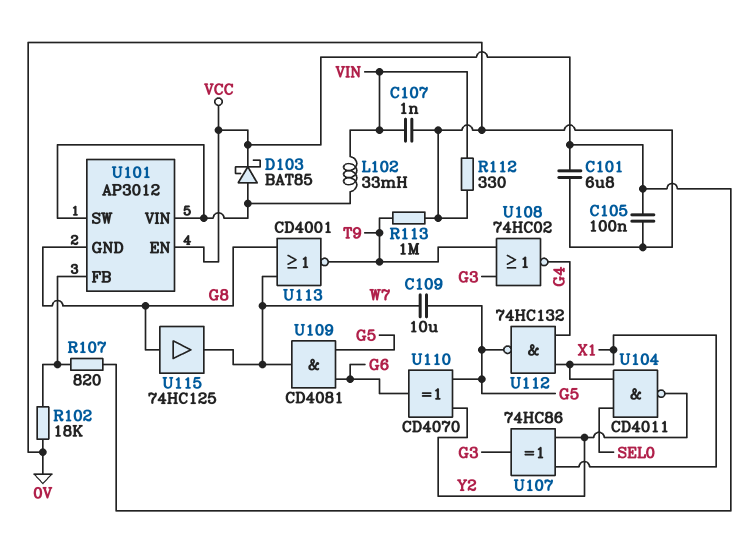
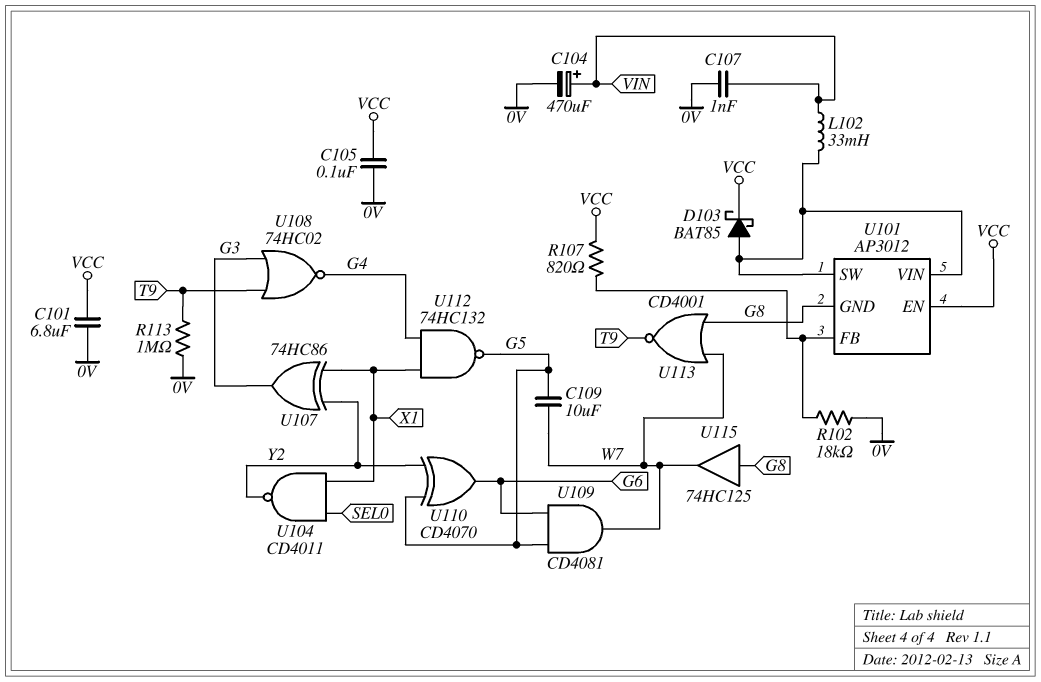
C104: none -> 470uF (plus VIN, minus 0V)
R112: 330 (0V, VIN) -> none

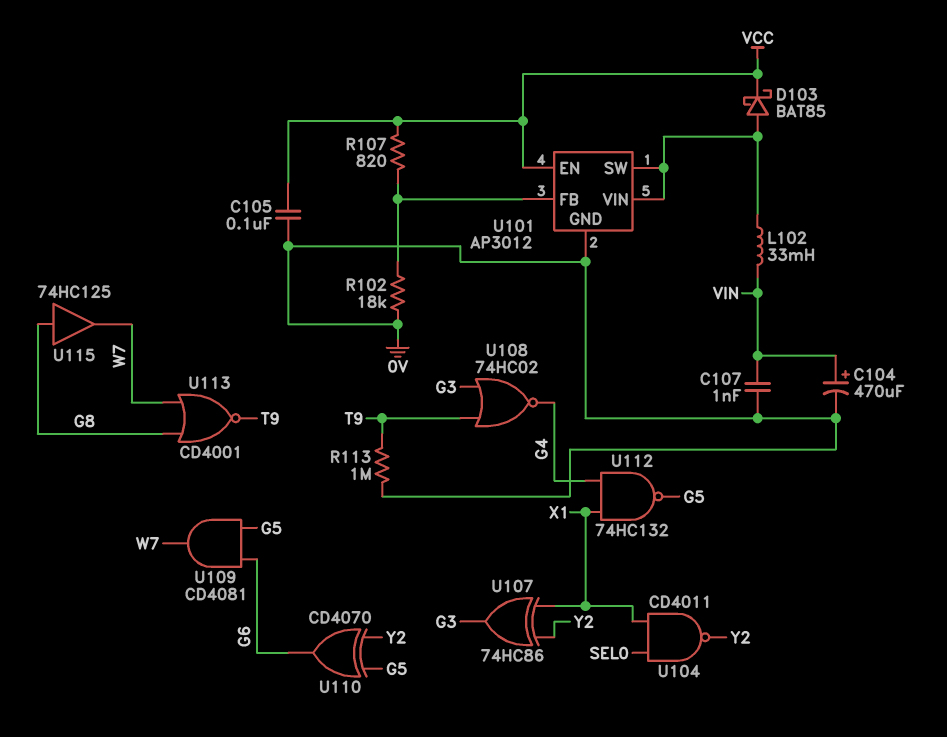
C101: 6.8uF (0V, VCC) -> none
C109: 10uF (G5, W7) -> none
U101 pin GND: G8 -> 0V

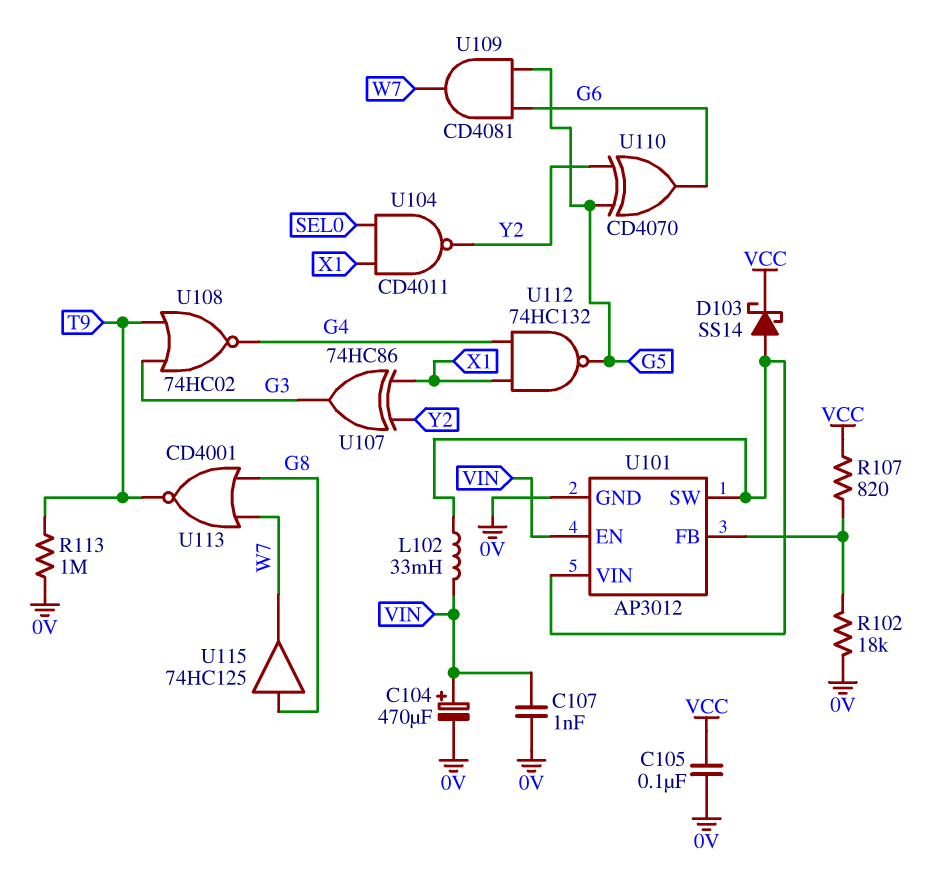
D103: schottky BAT85 (A U101/SW, K VCC) -> schottky SS14 (A U101/SW, K VCC)
U101 pin EN: VCC -> VIN

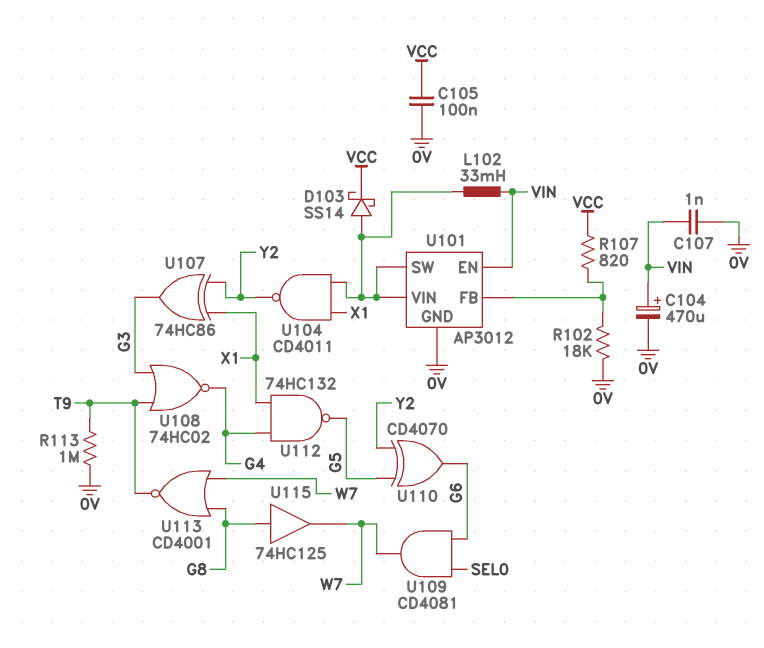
U104: NAND CD4011 (in SEL0, in X1, out Y2) -> NAND CD4011 (in U101/SW, in X1, out Y2)
U109: AND CD4081 (in G5, in G6, out W7) -> AND CD4081 (in G6, in SEL0, out W7)

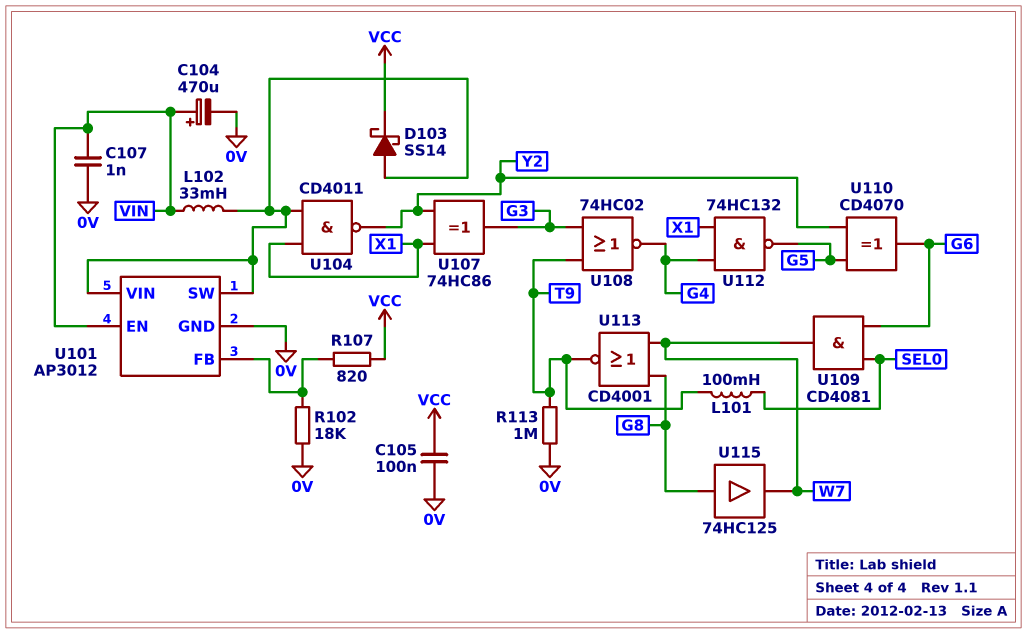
L101: none -> 100mH (SEL0, T9)

